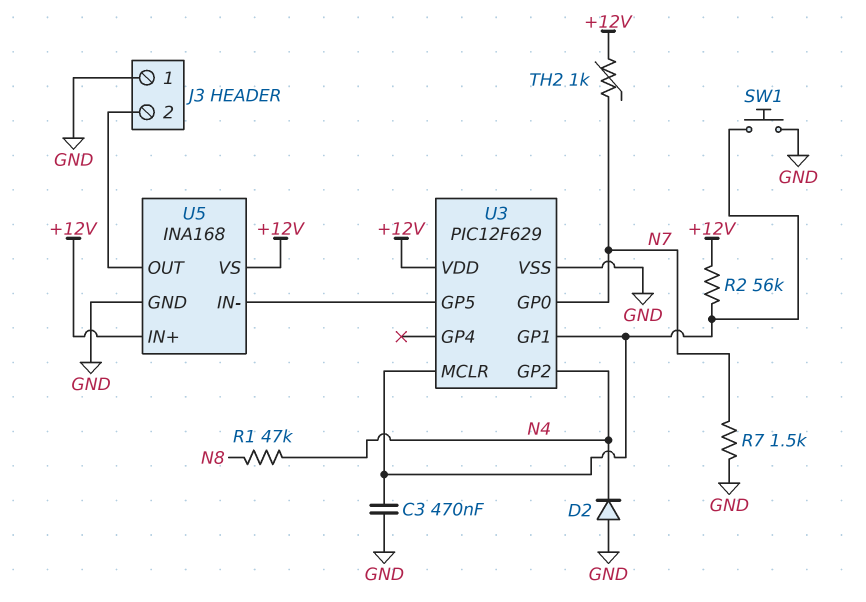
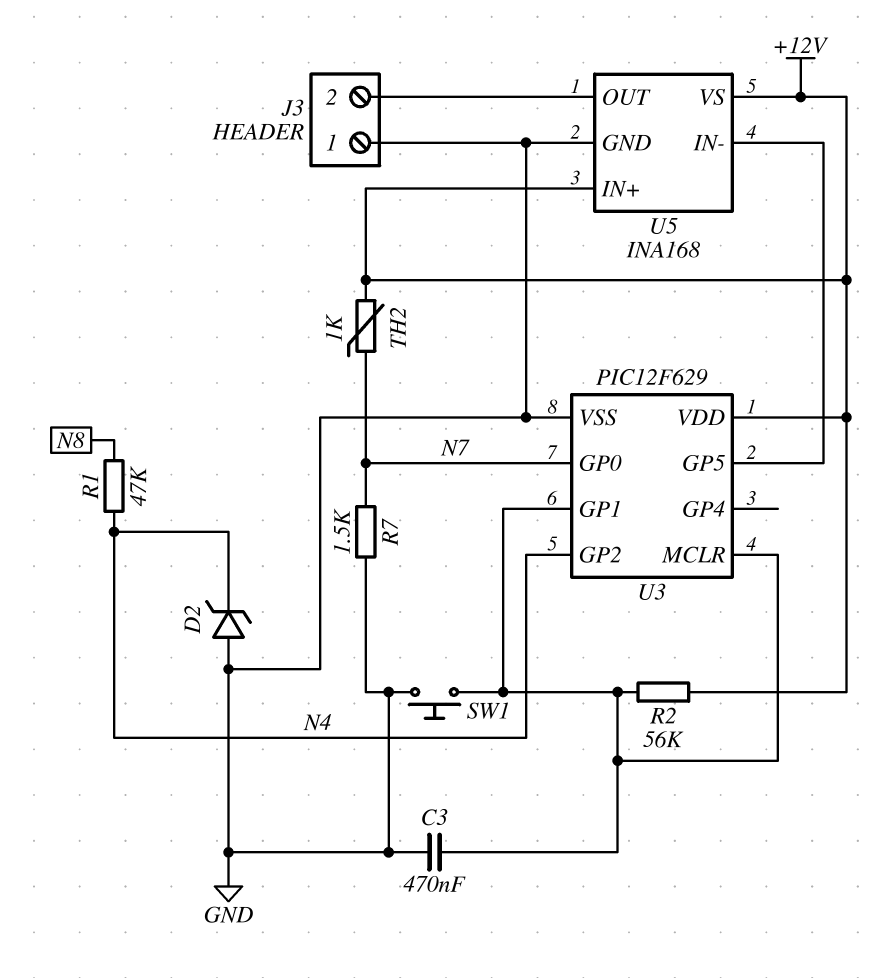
D2: diode (A GND, K N4) -> zener (A GND, K N4)

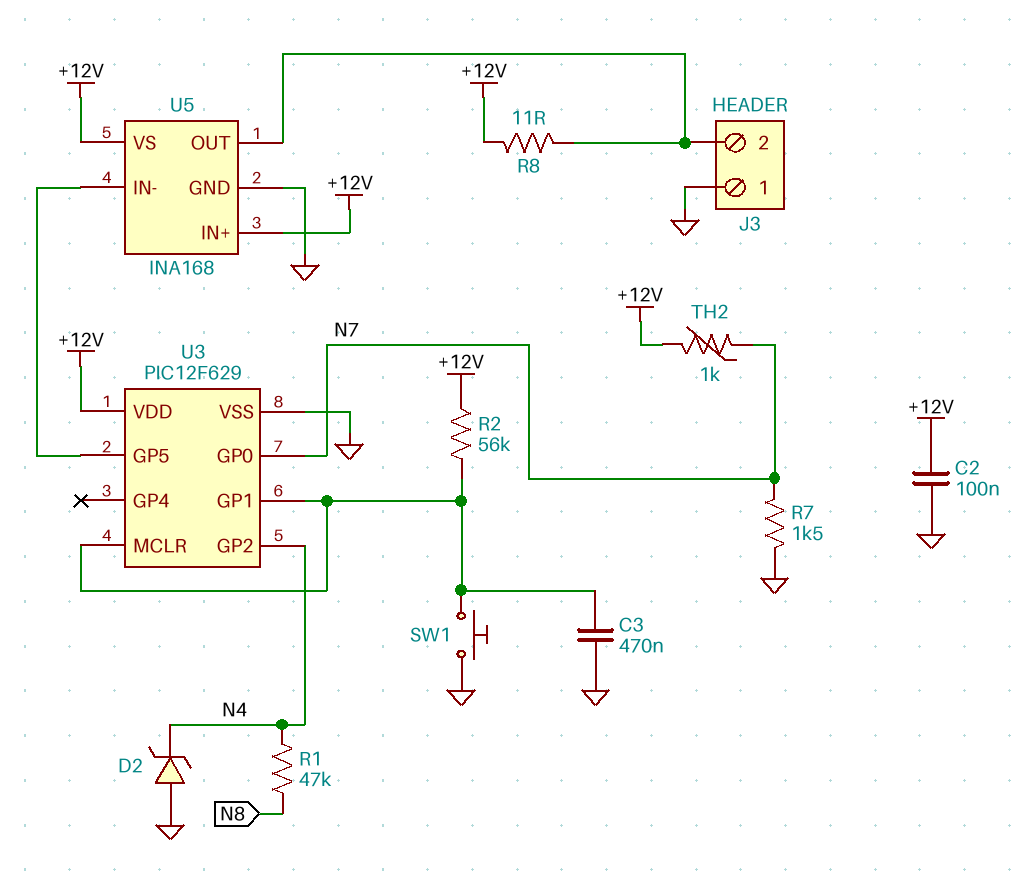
C2: none -> 100nF (+12V, GND)
R8: none -> 11 (+12V, J3/2)

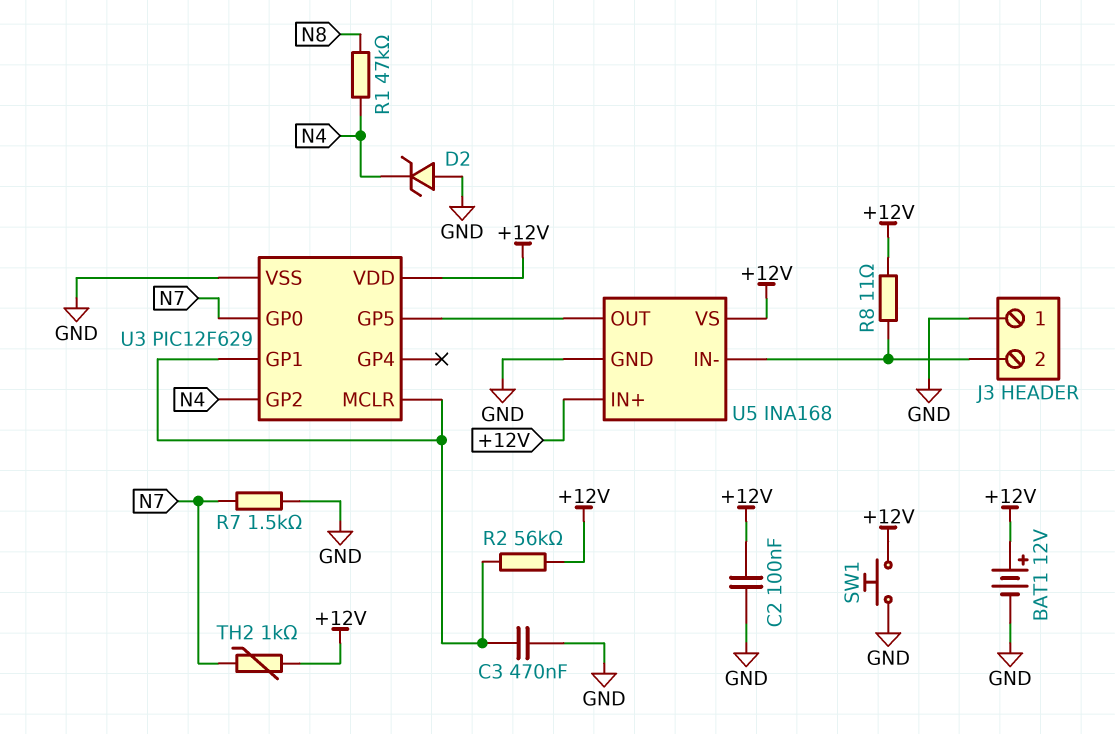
BAT1: none -> 12V (plus +12V, minus GND)
SW1: button (GND, U3/GP1) -> button (+12V, GND)
U5 pin IN-: U3/GP5 -> J3/2
U5 pin OUT: J3/2 -> U3/GP5

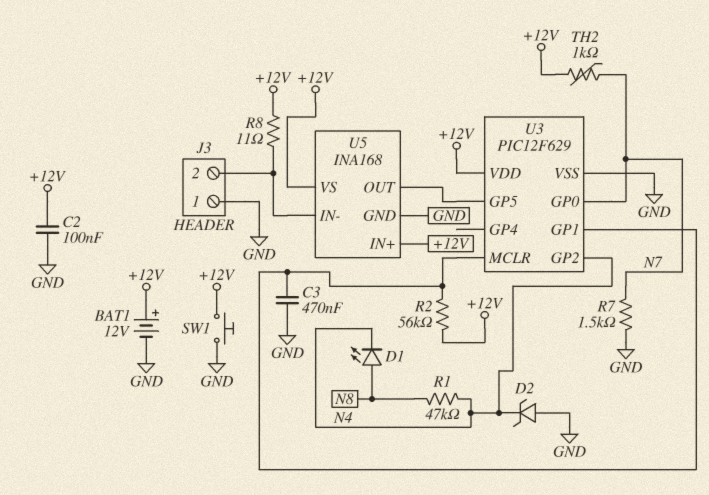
D1: none -> LED (A N8, K N4)

